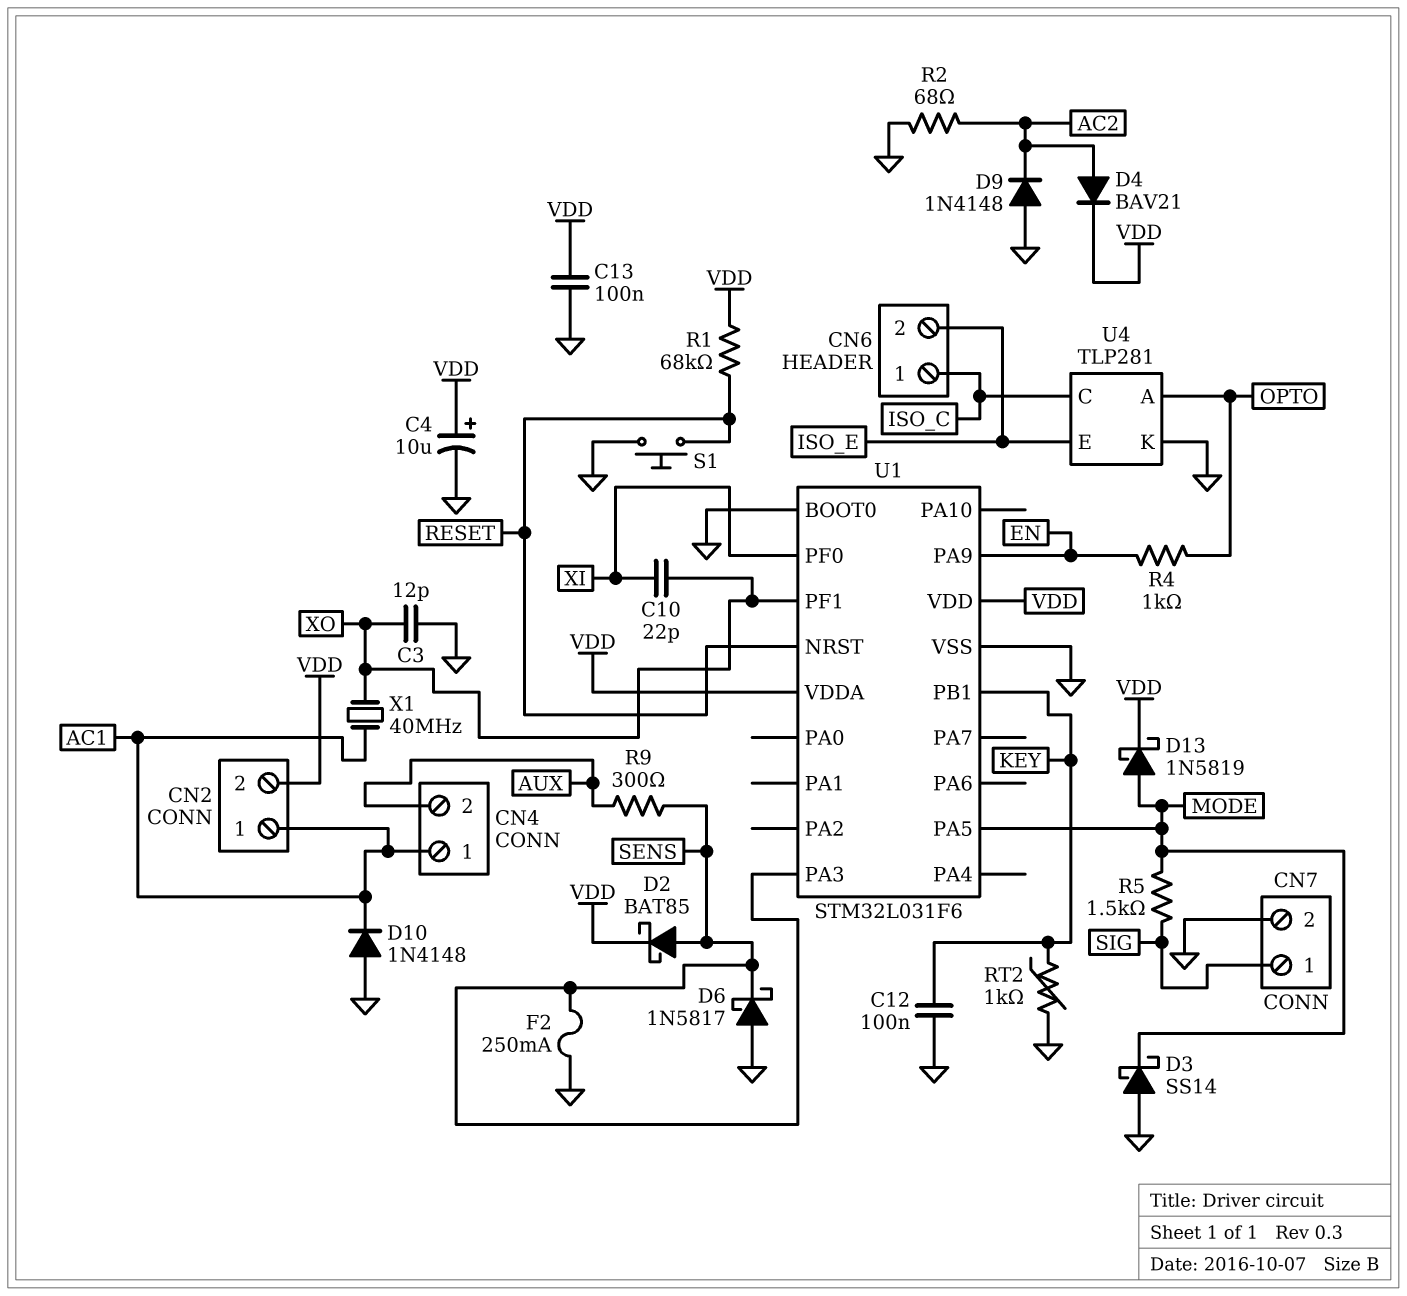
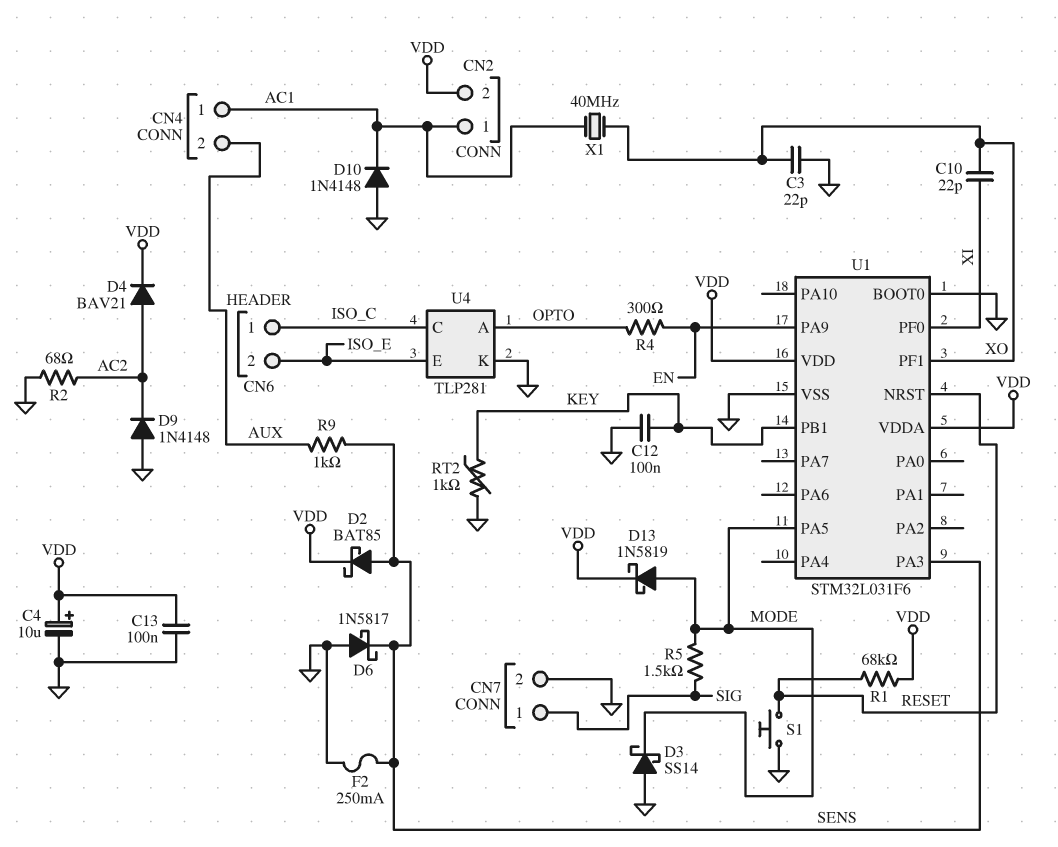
C3: 12pF (GND, XO) -> 22pF (GND, XO)
R4: 1k (EN, OPTO) -> 300 (EN, OPTO)
R9: 300 (AUX, SENS) -> 1k (AUX, SENS)

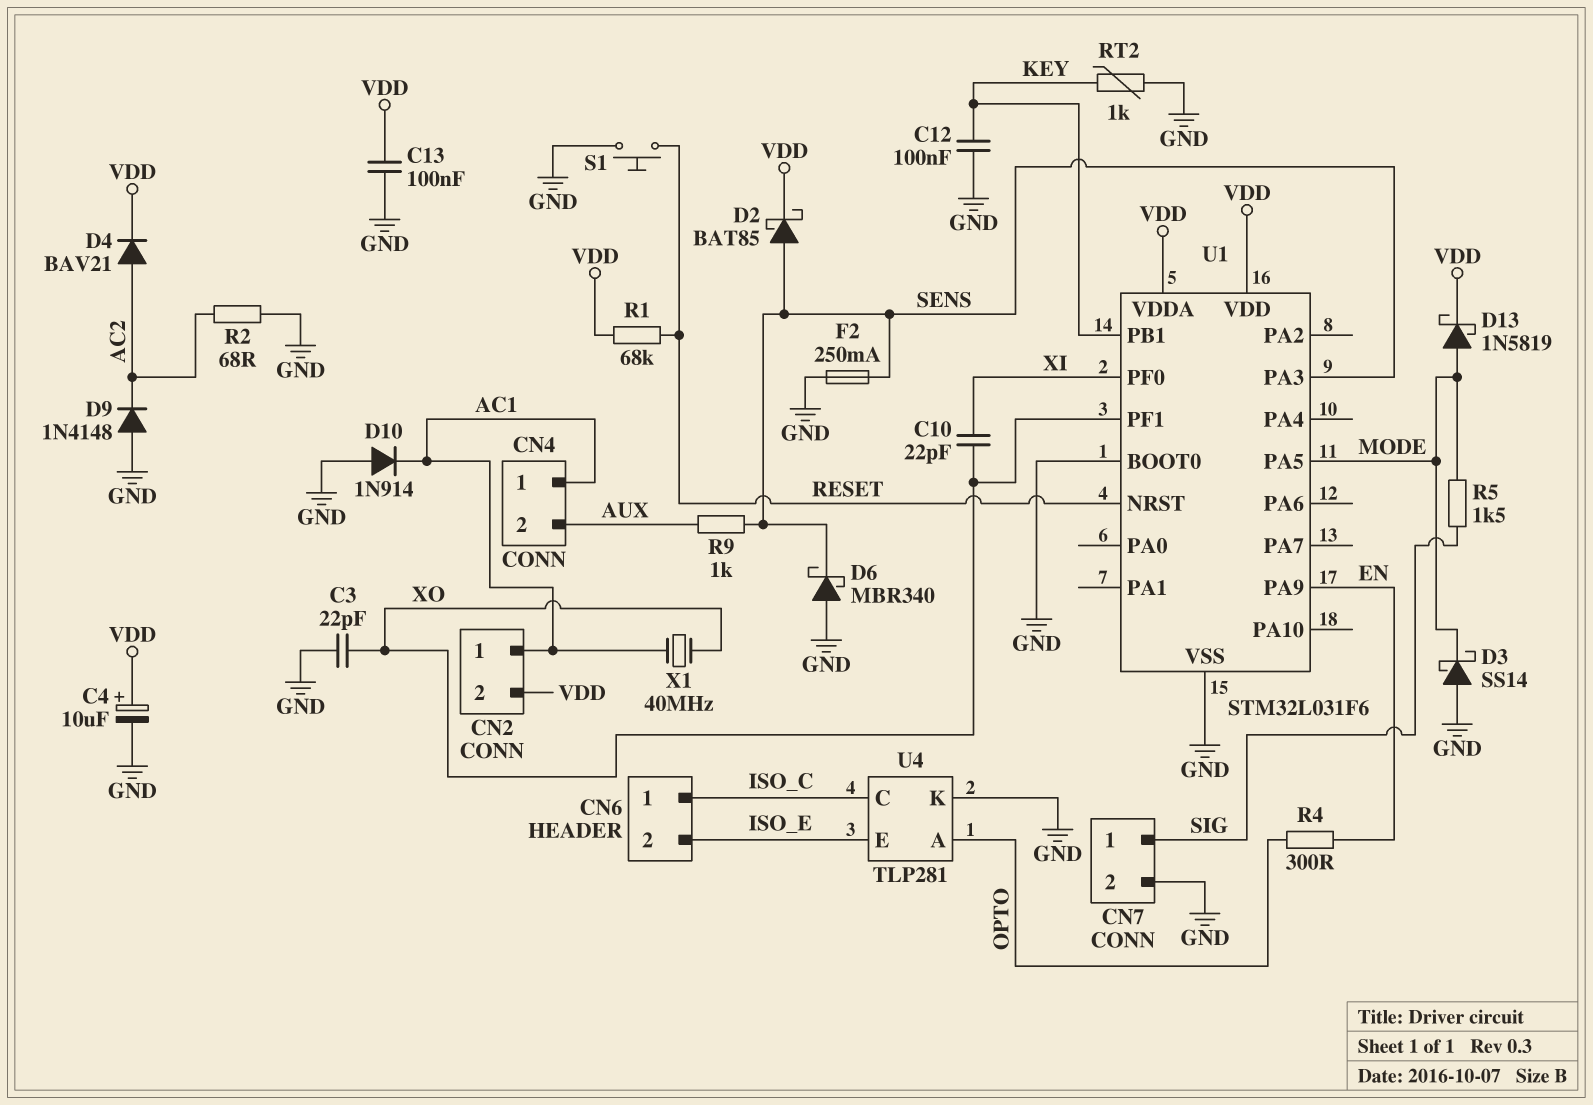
D6: schottky 1N5817 (A GND, K SENS) -> schottky MBR340 (A GND, K SENS)
D10: diode 1N4148 (A GND, K AC1) -> diode 1N914 (A GND, K AC1)

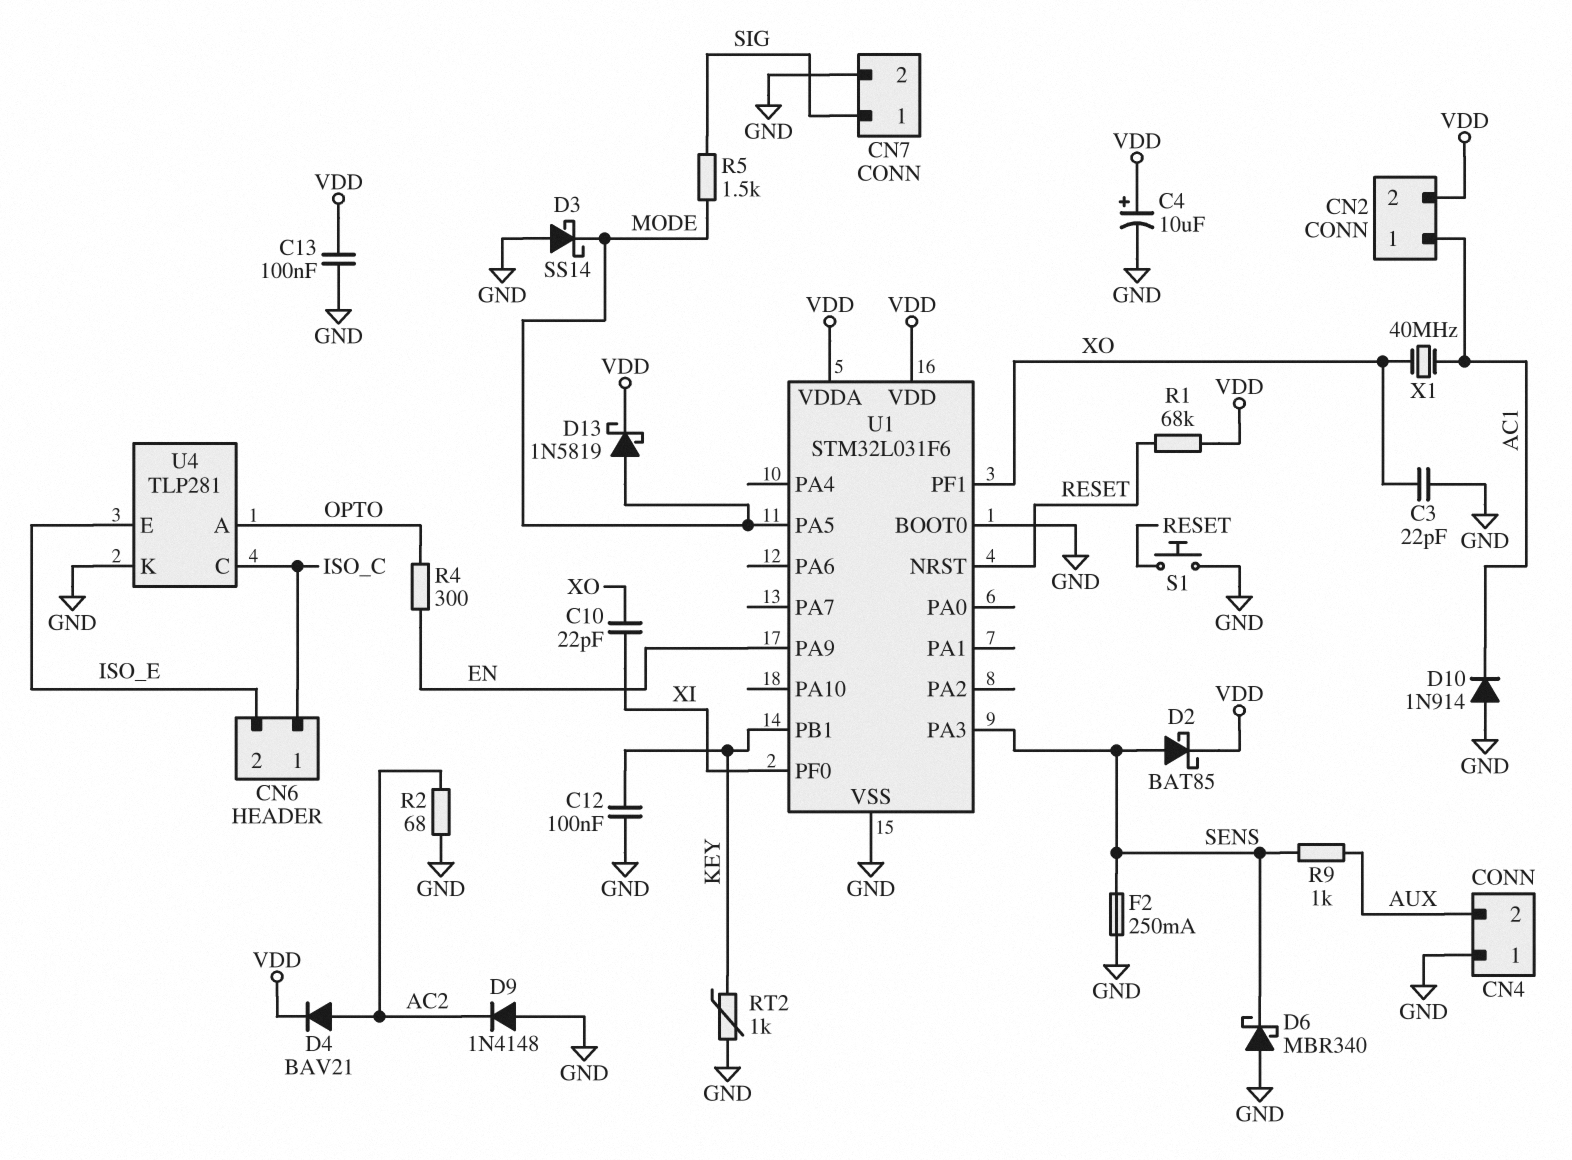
CN4 pin 1: AC1 -> GND

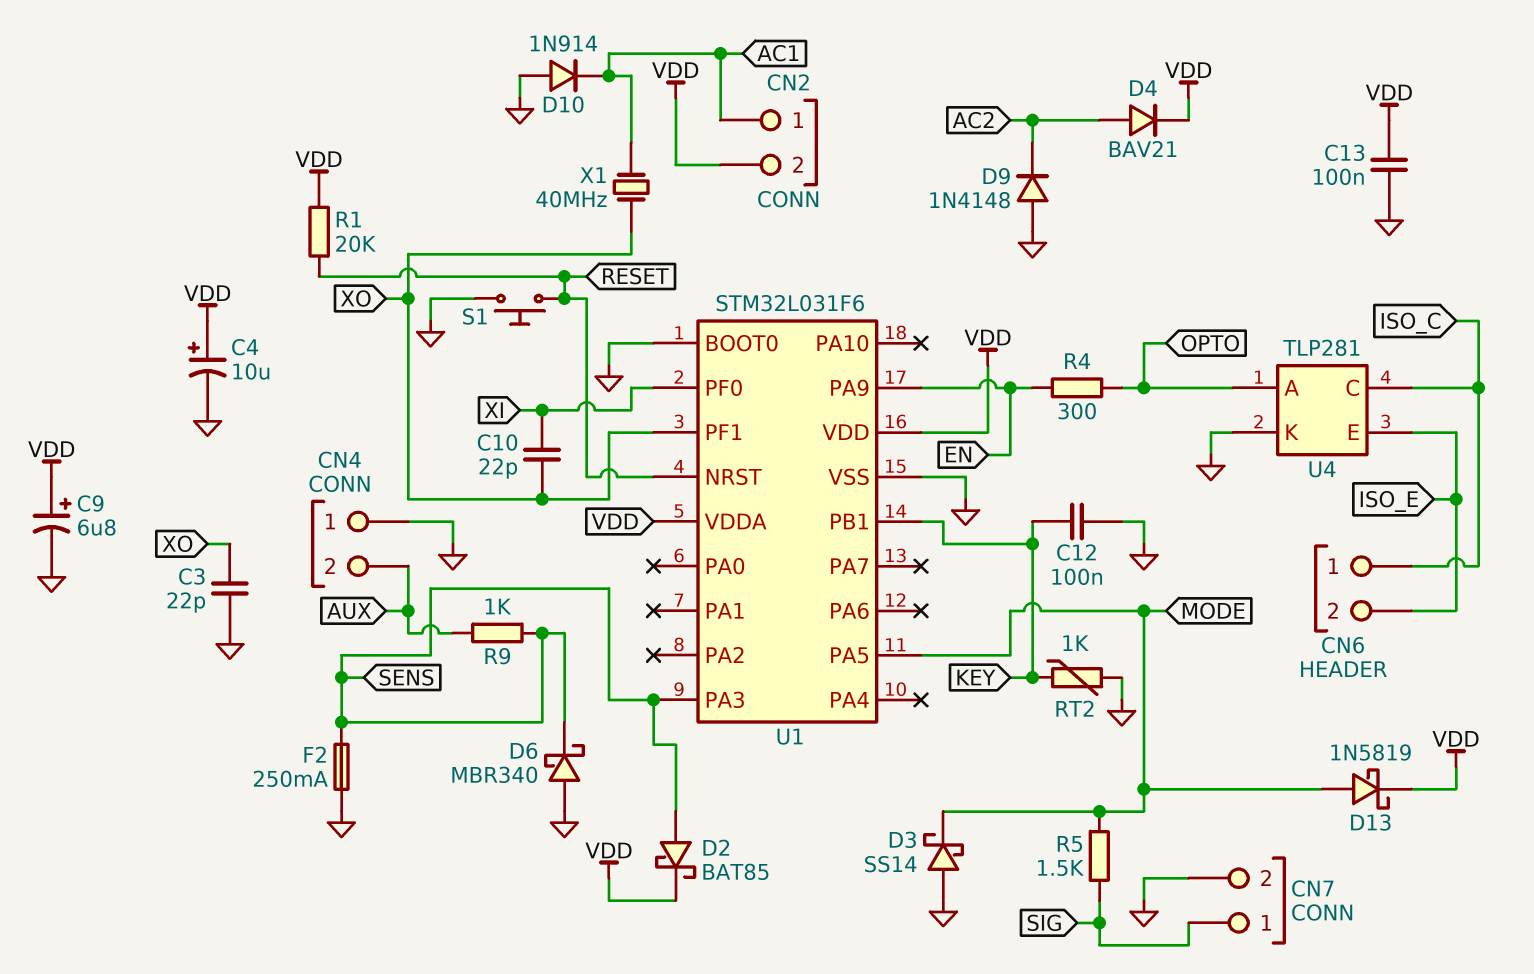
C9: none -> 6.8uF (plus VDD, minus GND)
R1: 68k (RESET, VDD) -> 20k (RESET, VDD)
R2: 68 (AC2, GND) -> none

